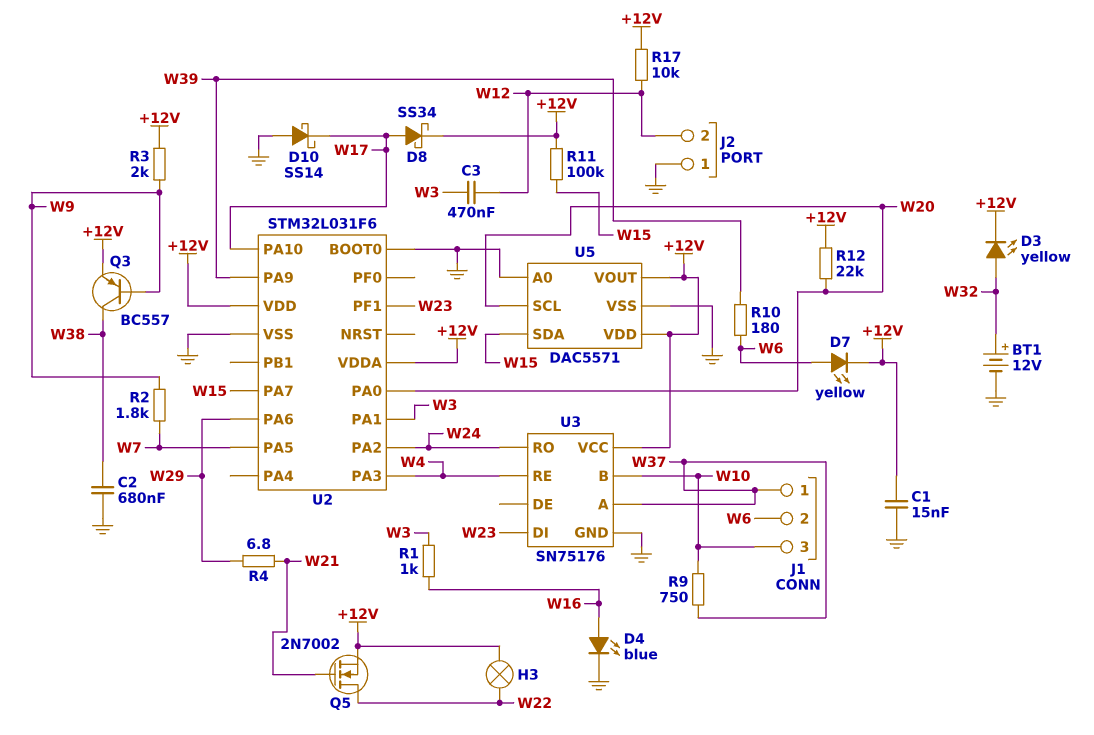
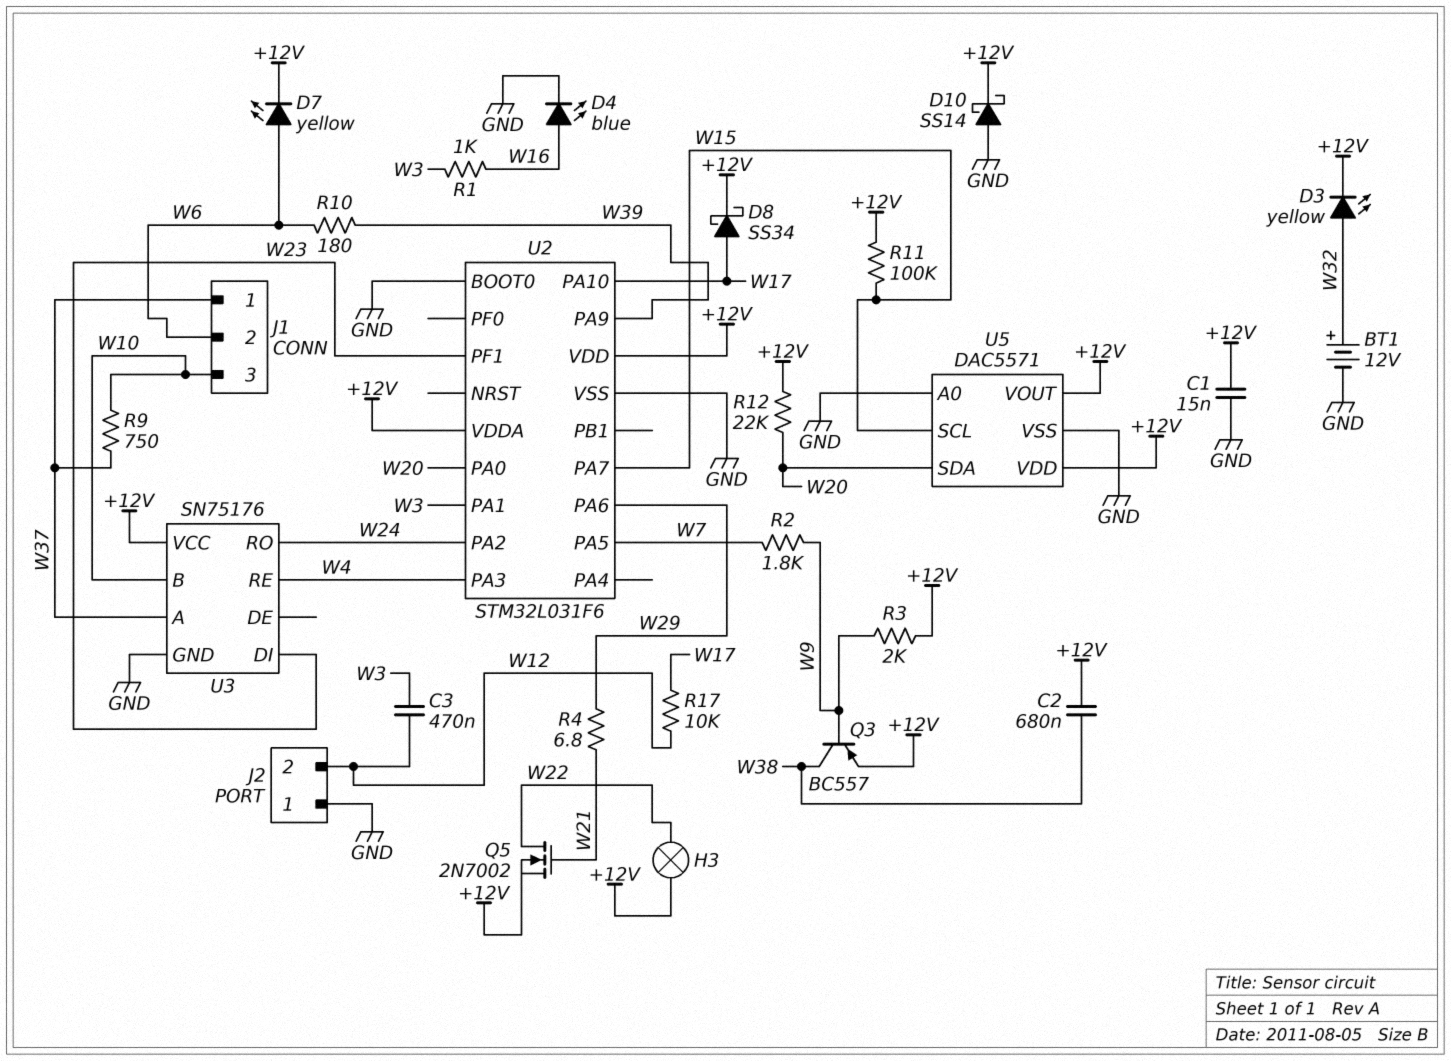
C2: 680nF (GND, W38) -> 680nF (+12V, W38)
D10: schottky SS14 (A GND, K W17) -> schottky SS14 (A GND, K +12V)
R17: 10k (+12V, W12) -> 10k (W12, W17)
U5 pin SCL: W20 -> W15
U5 pin SDA: W15 -> W20

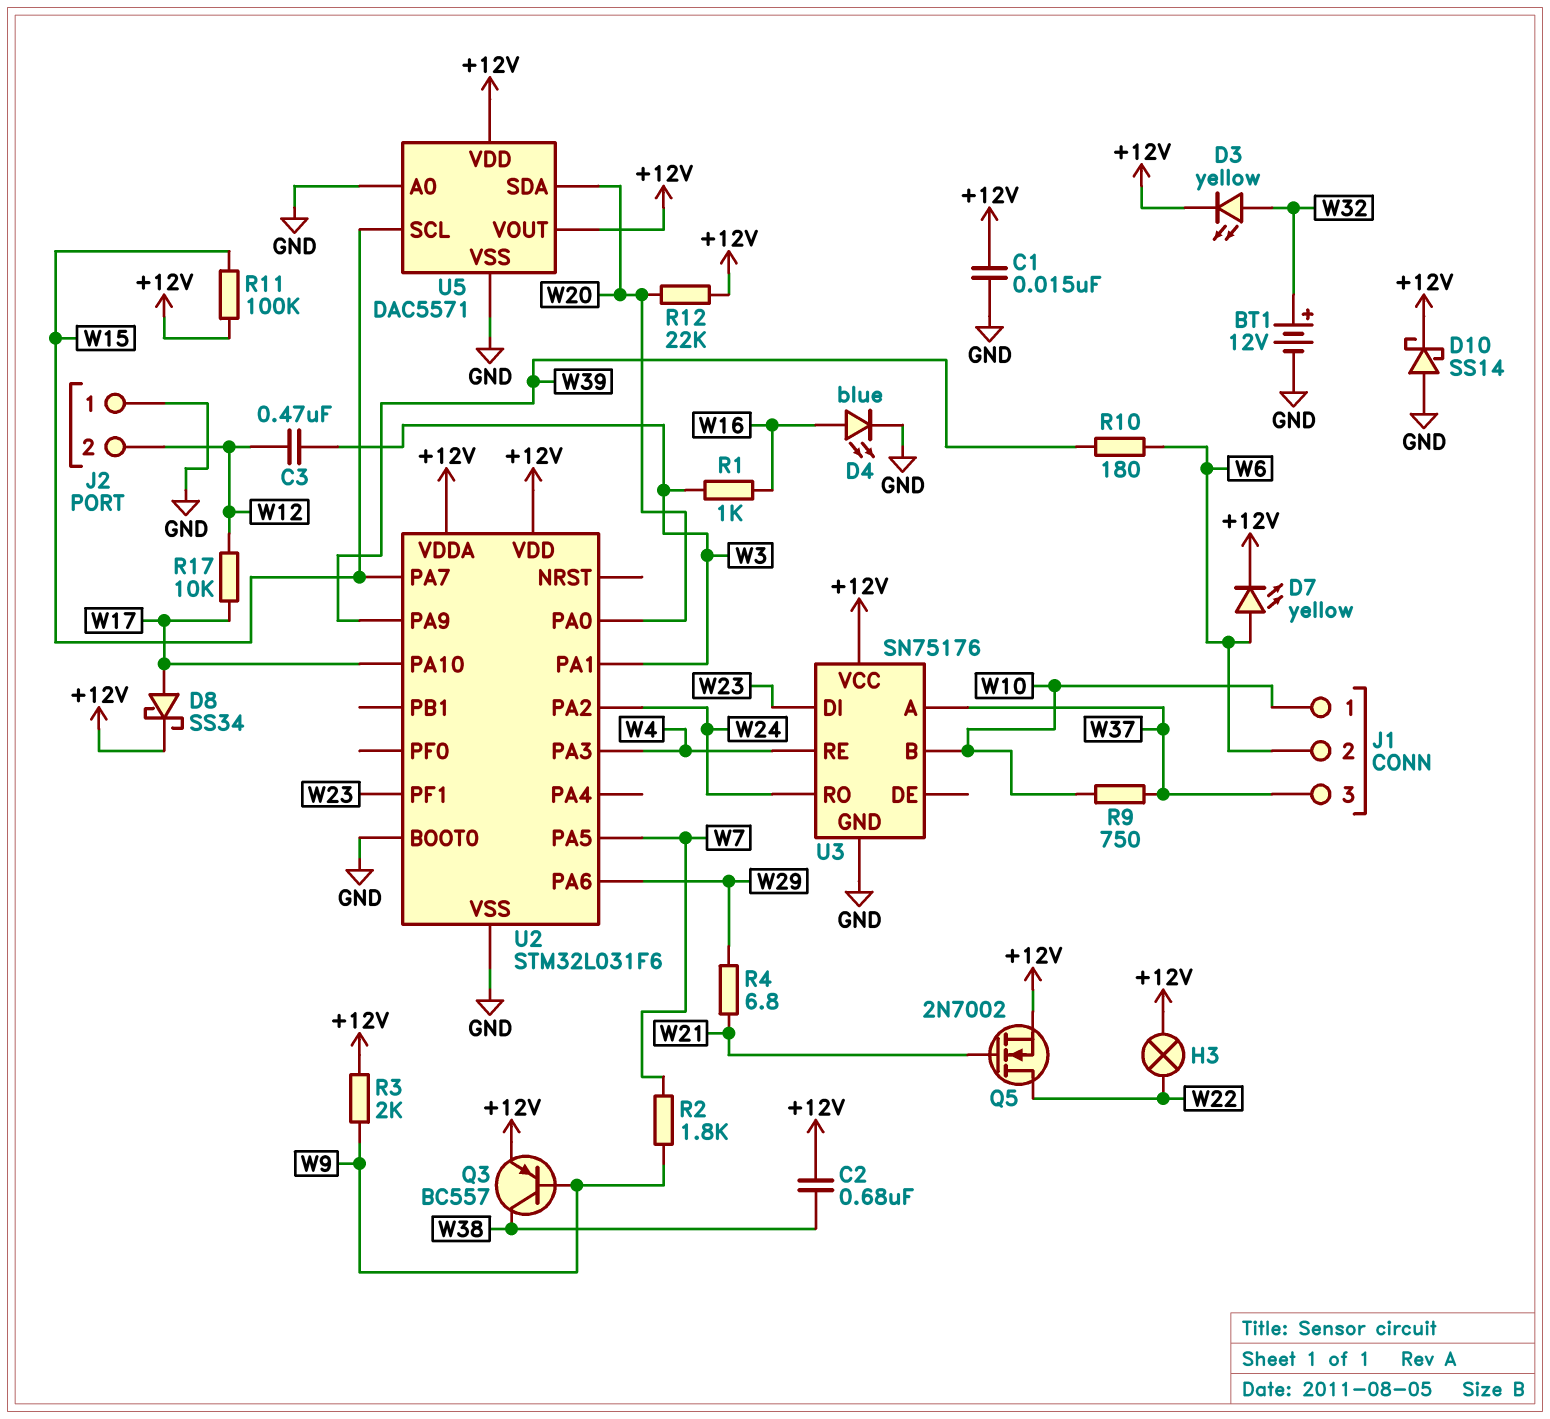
J1 pin 1: W37 -> W10
J1 pin 3: W10 -> W37

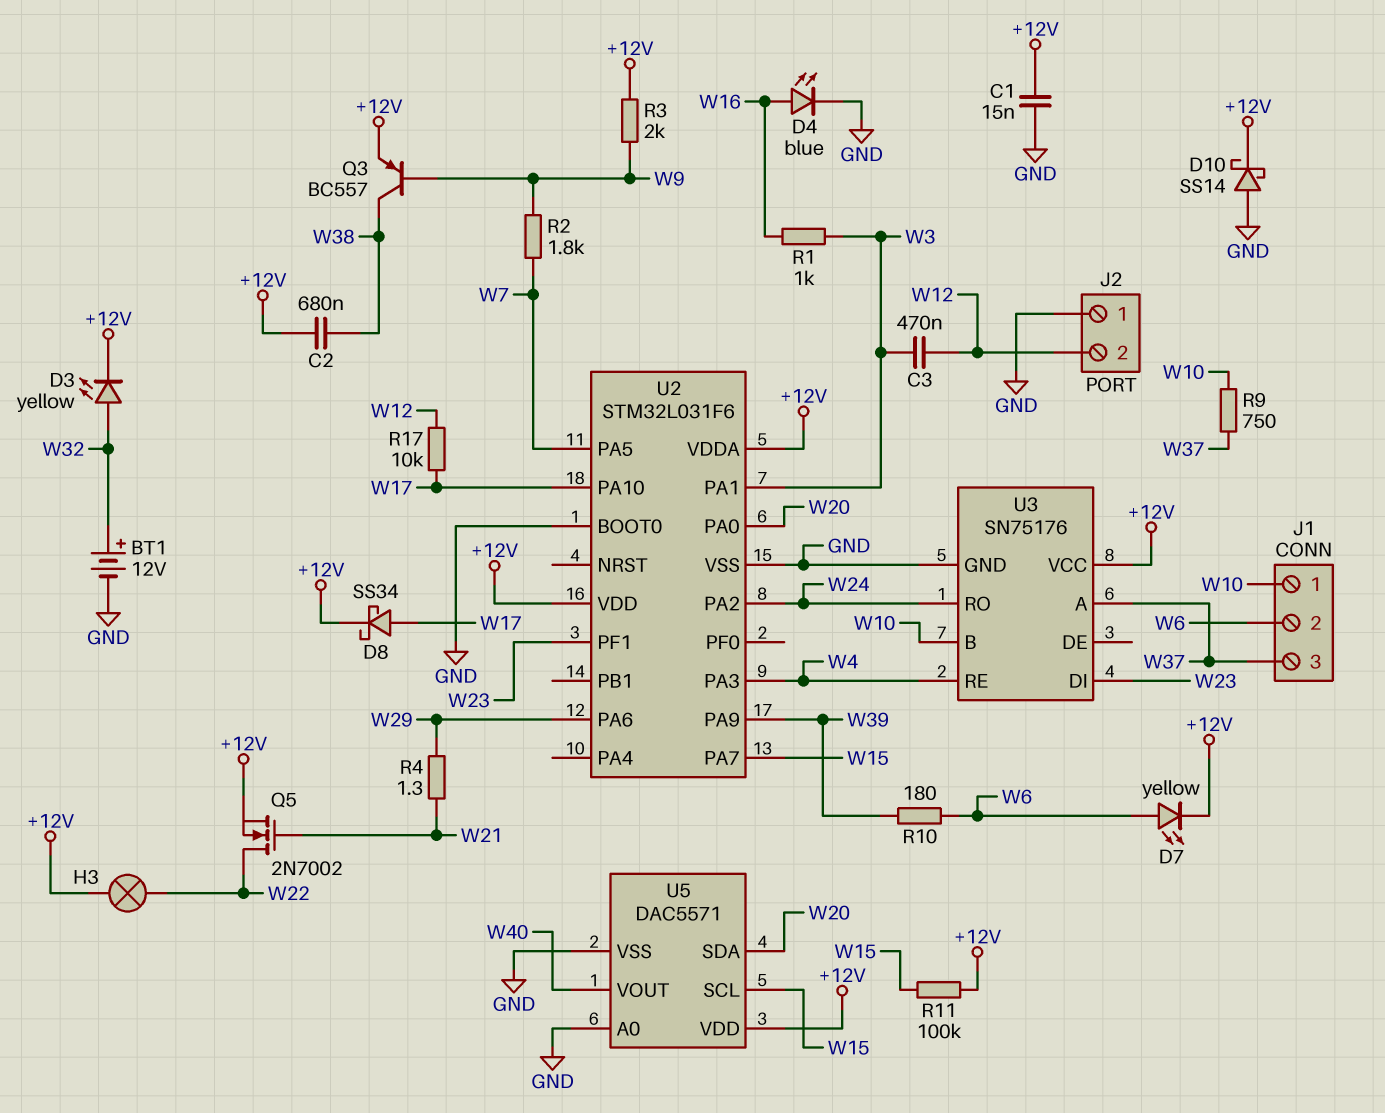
R4: 6.8 (W21, W29) -> 1.3 (W21, W29)
R12: 22k (+12V, W20) -> none
U5 pin VOUT: +12V -> W40

